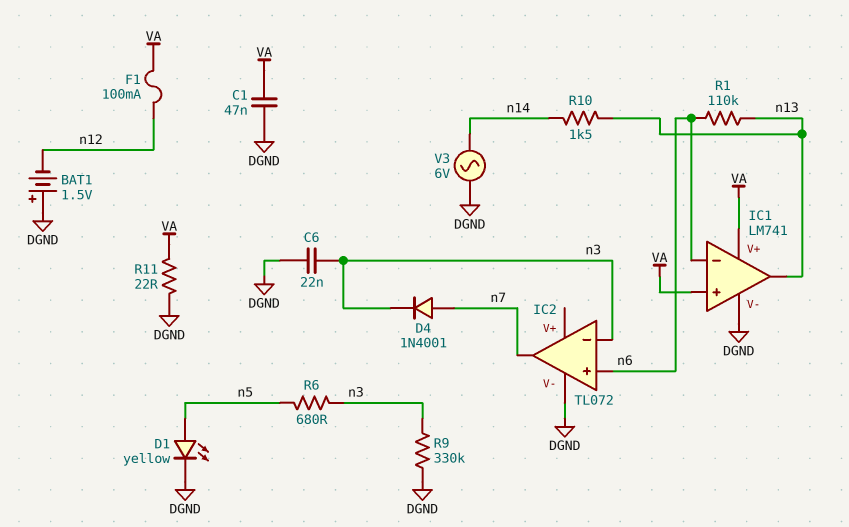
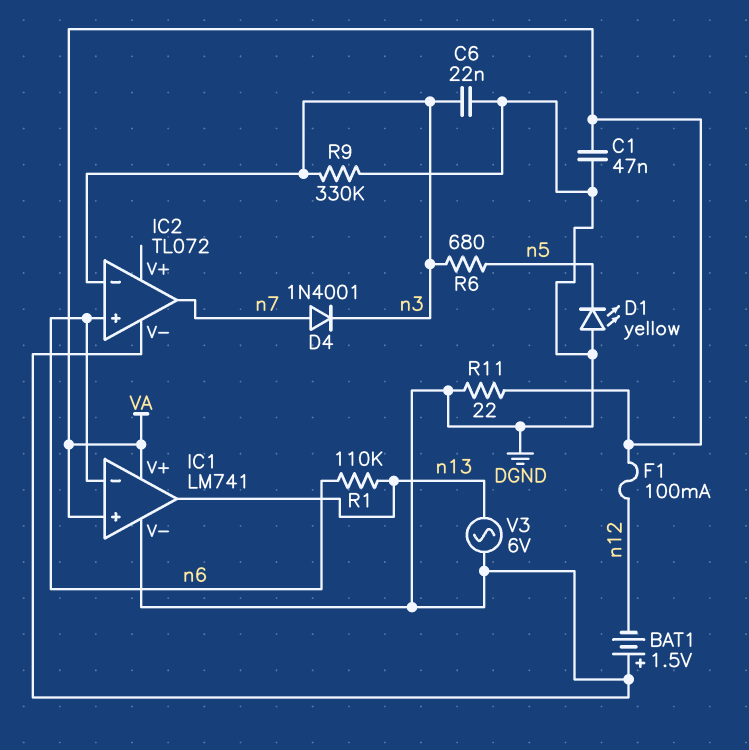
D1: LED yellow (A n5, K DGND) -> LED yellow (A DGND, K n5)
R10: 1.5k (n13, n14) -> none
V3: AC 6V (DGND, n14) -> AC 6V (DGND, n13)

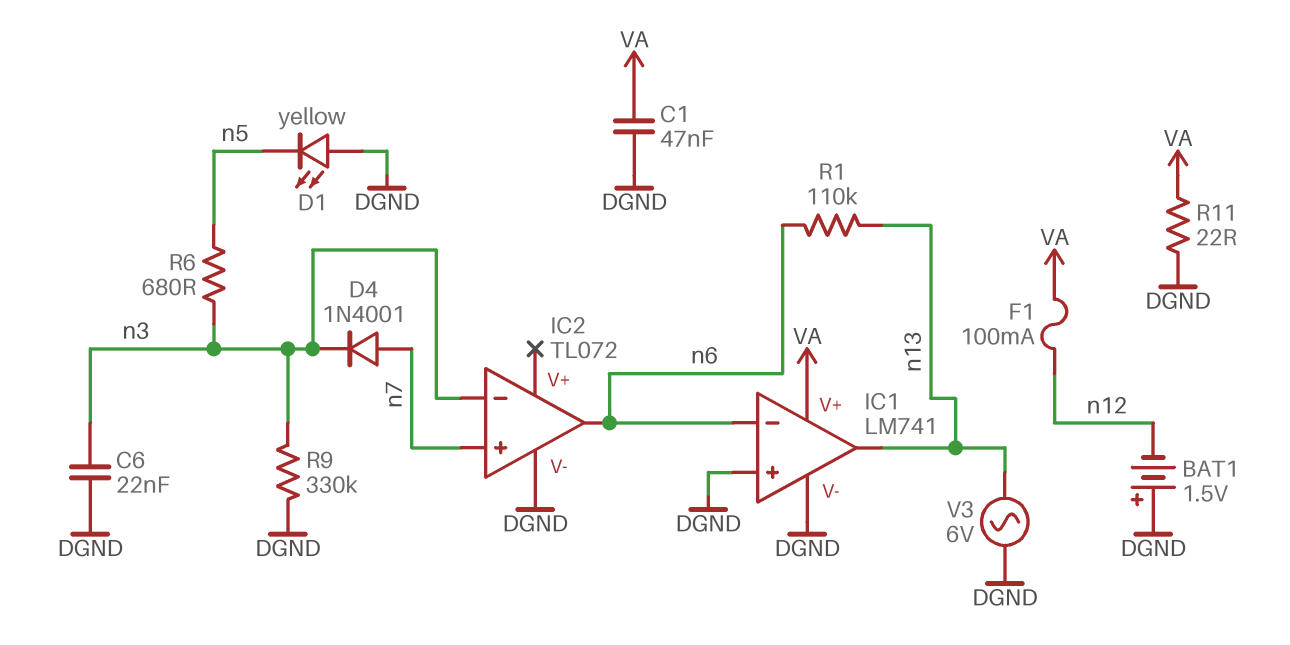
IC1 pin in+: VA -> DGND
IC2 pin in+: n6 -> n7
IC2 pin out: n7 -> n6

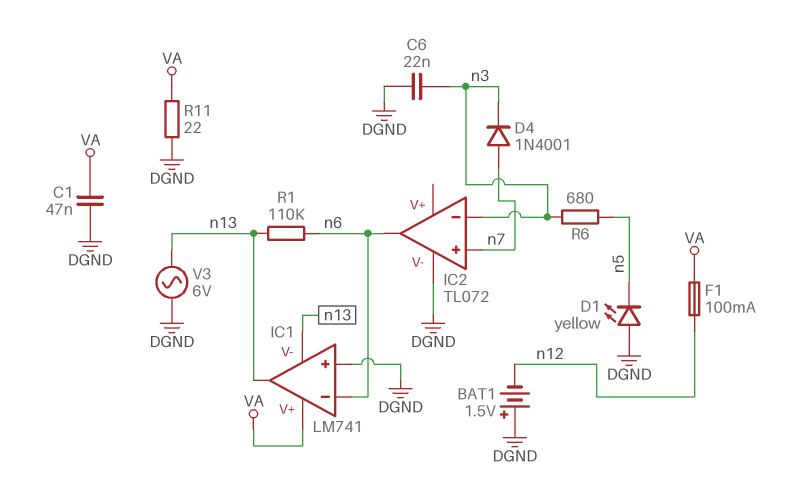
IC1 pin V-: DGND -> n13
R9: 330k (DGND, n3) -> none

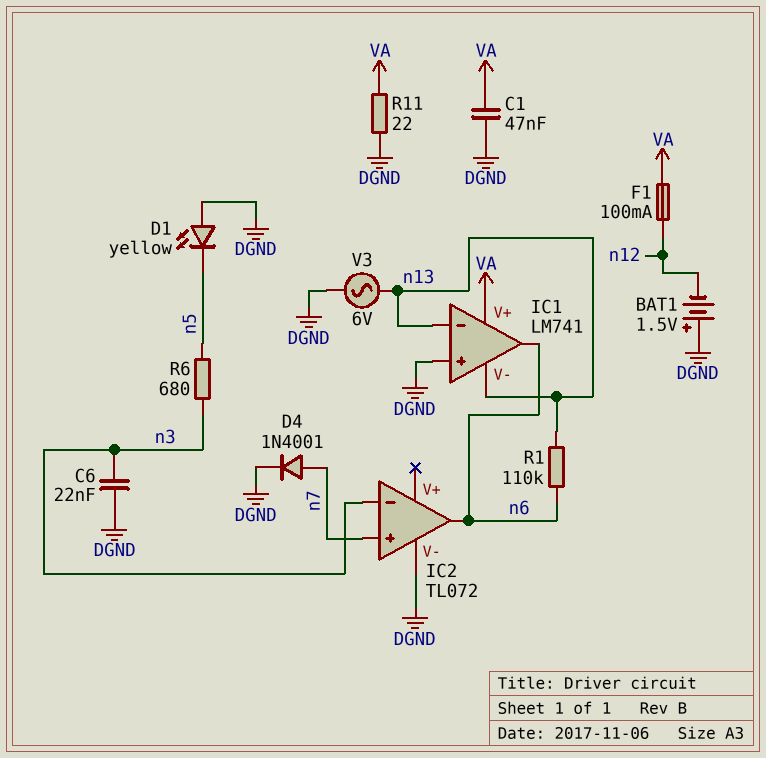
D4: diode 1N4001 (A n7, K n3) -> diode 1N4001 (A n7, K DGND)
IC1 pin in-: n6 -> n13
IC1 pin out: n13 -> n6

